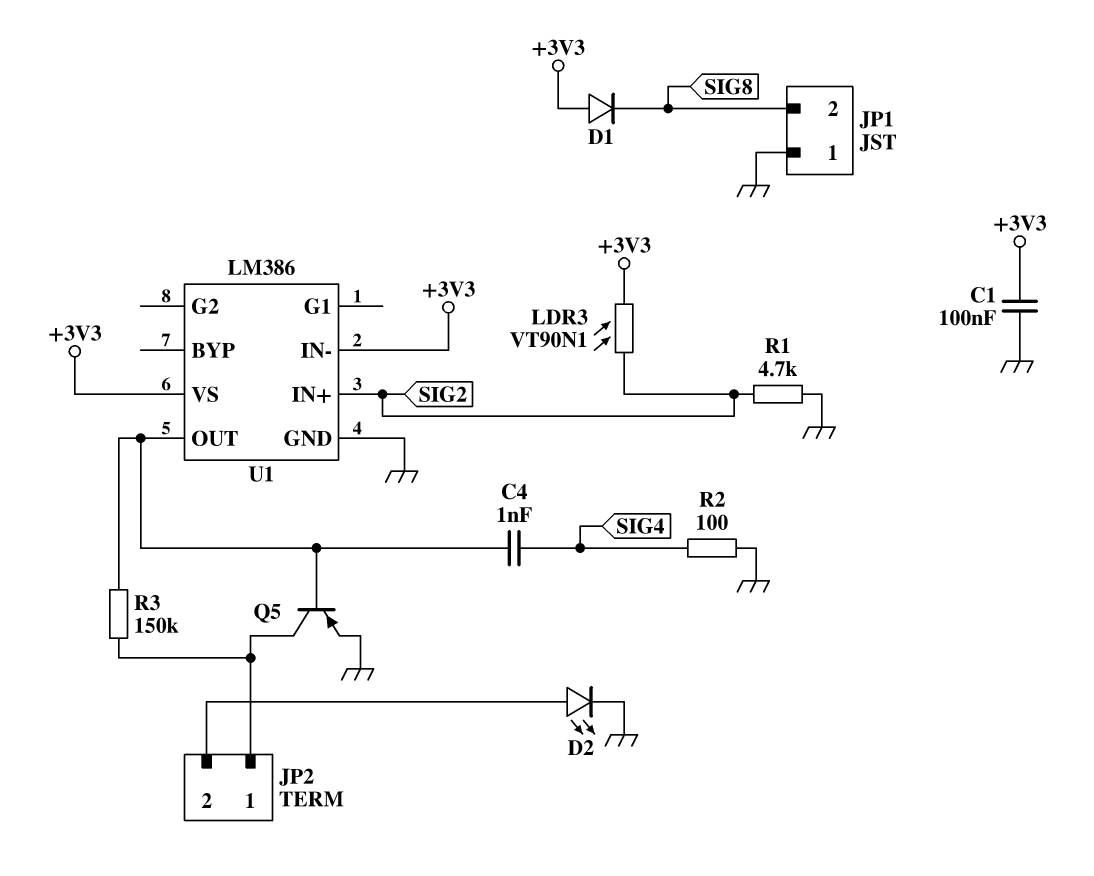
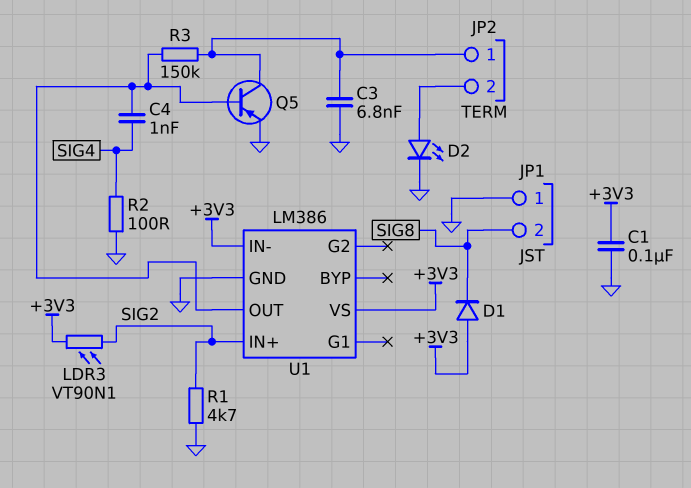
C3: none -> 6.8nF (GND, JP2/1)

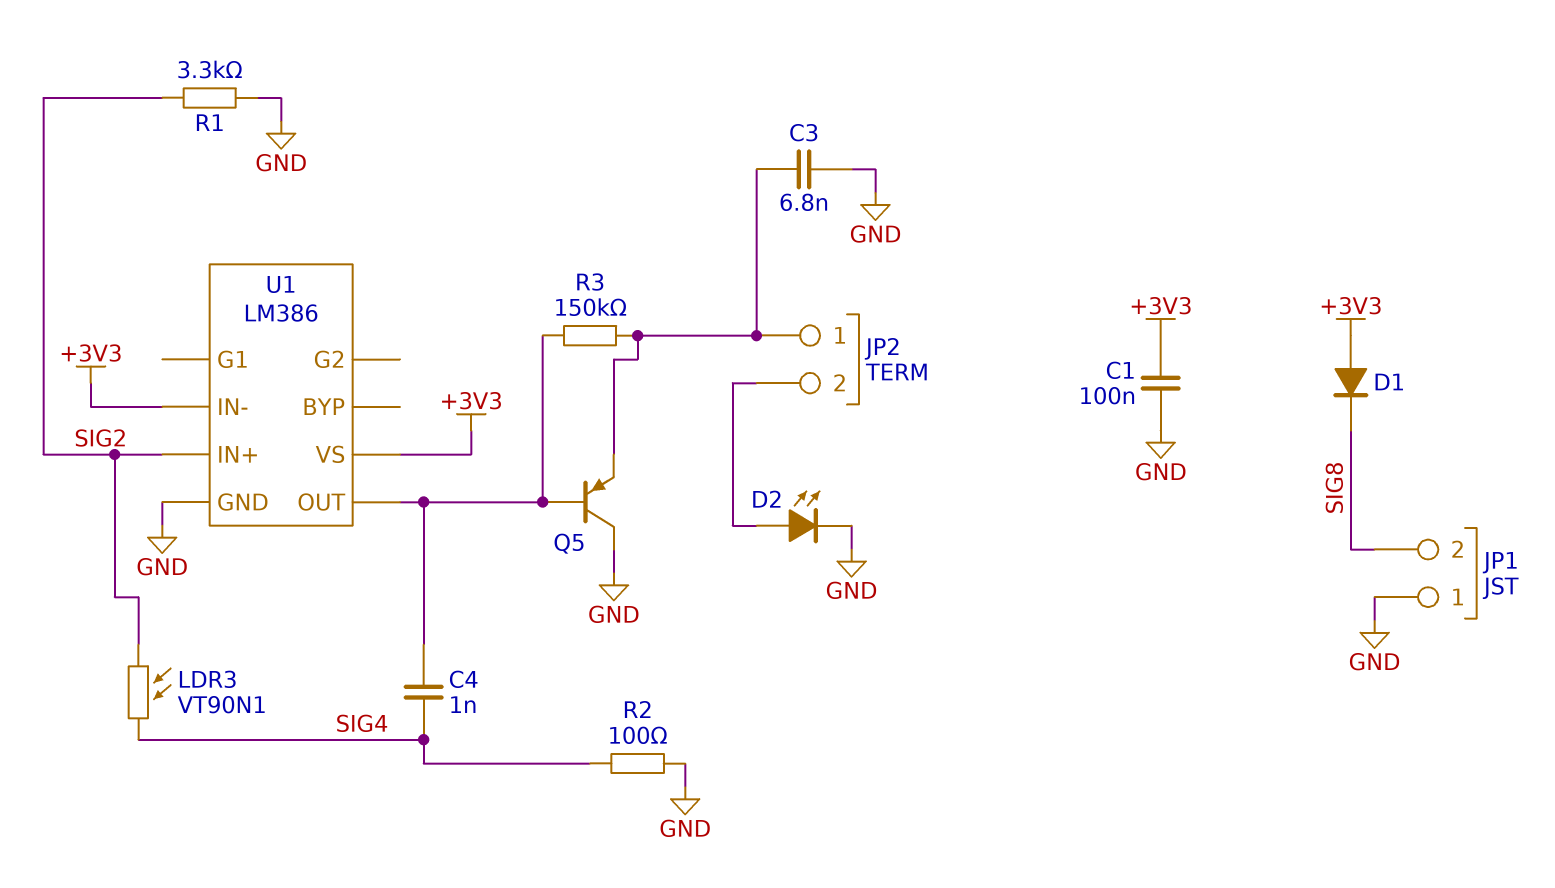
LDR3: VT90N1 (+3V3, SIG2) -> VT90N1 (SIG2, SIG4)
Q5: PNP (B U1/OUT, C JP2/1, E GND) -> PNP (B U1/OUT, C GND, E JP2/1)
R1: 4.7k (GND, SIG2) -> 3.3k (GND, SIG2)

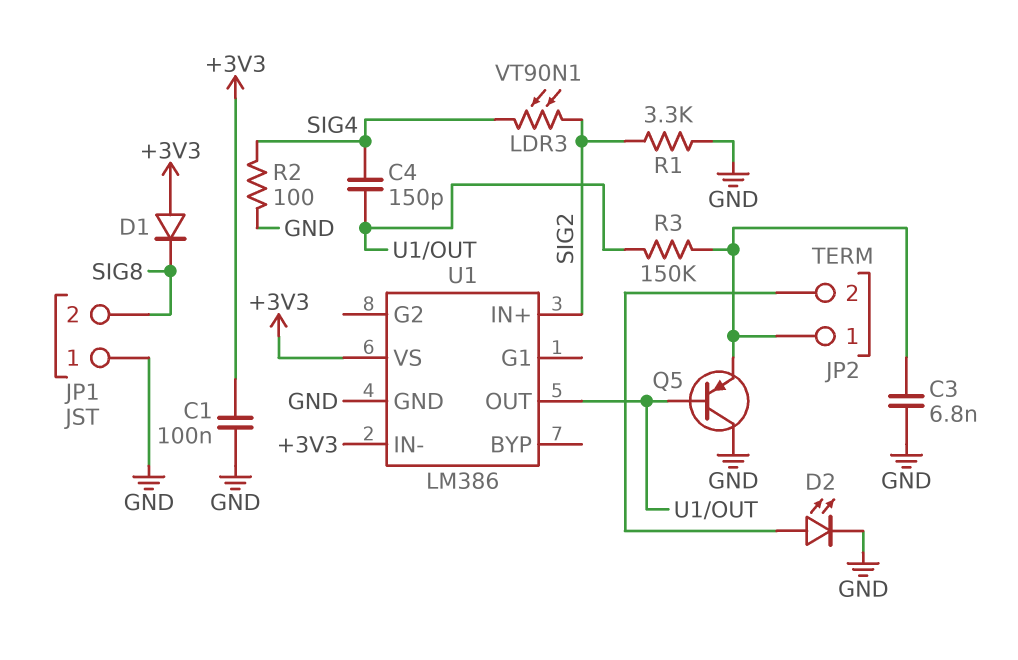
C4: 1nF (SIG4, U1/OUT) -> 150pF (SIG4, U1/OUT)

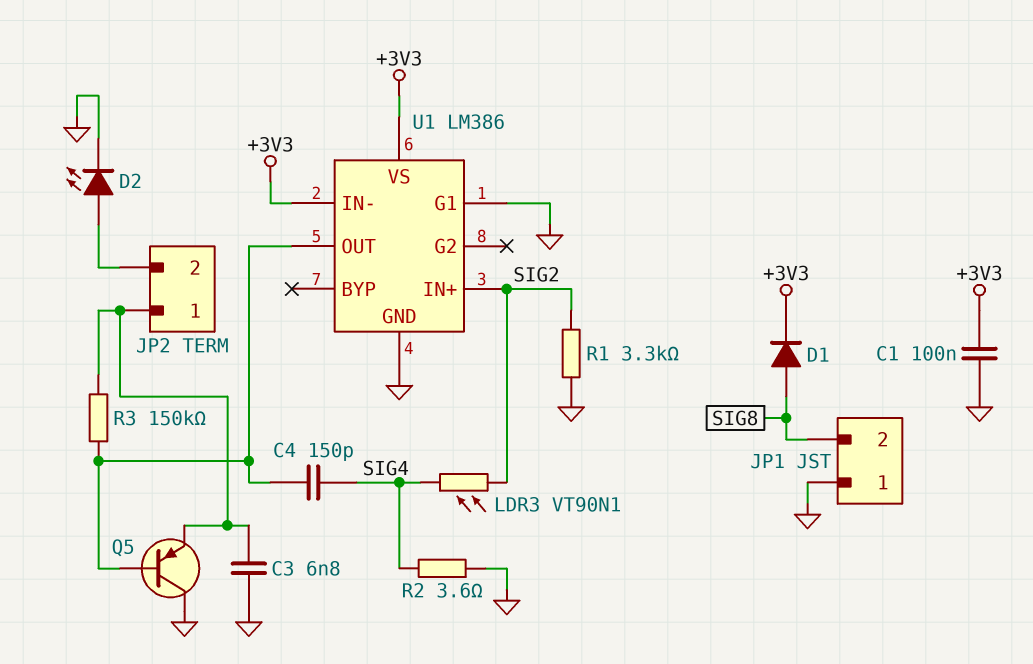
D1: diode (A +3V3, K SIG8) -> diode (A SIG8, K +3V3)
R2: 100 (GND, SIG4) -> 3.6 (GND, SIG4)
U1 pin G1: none -> GND

